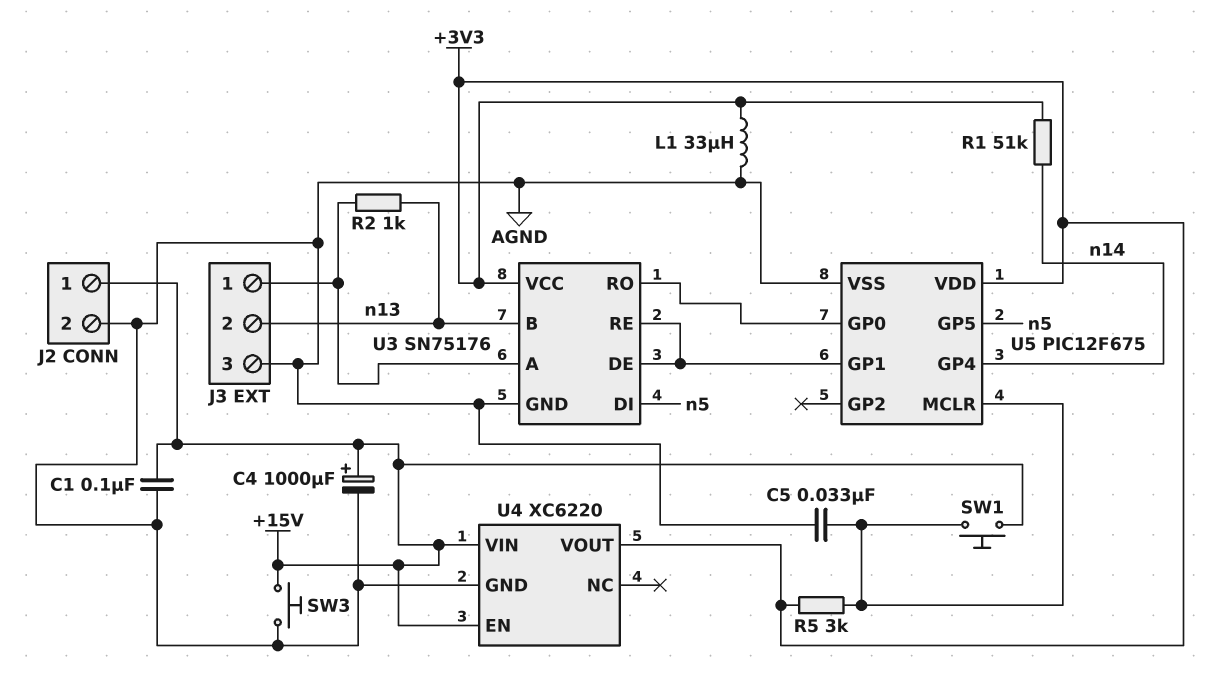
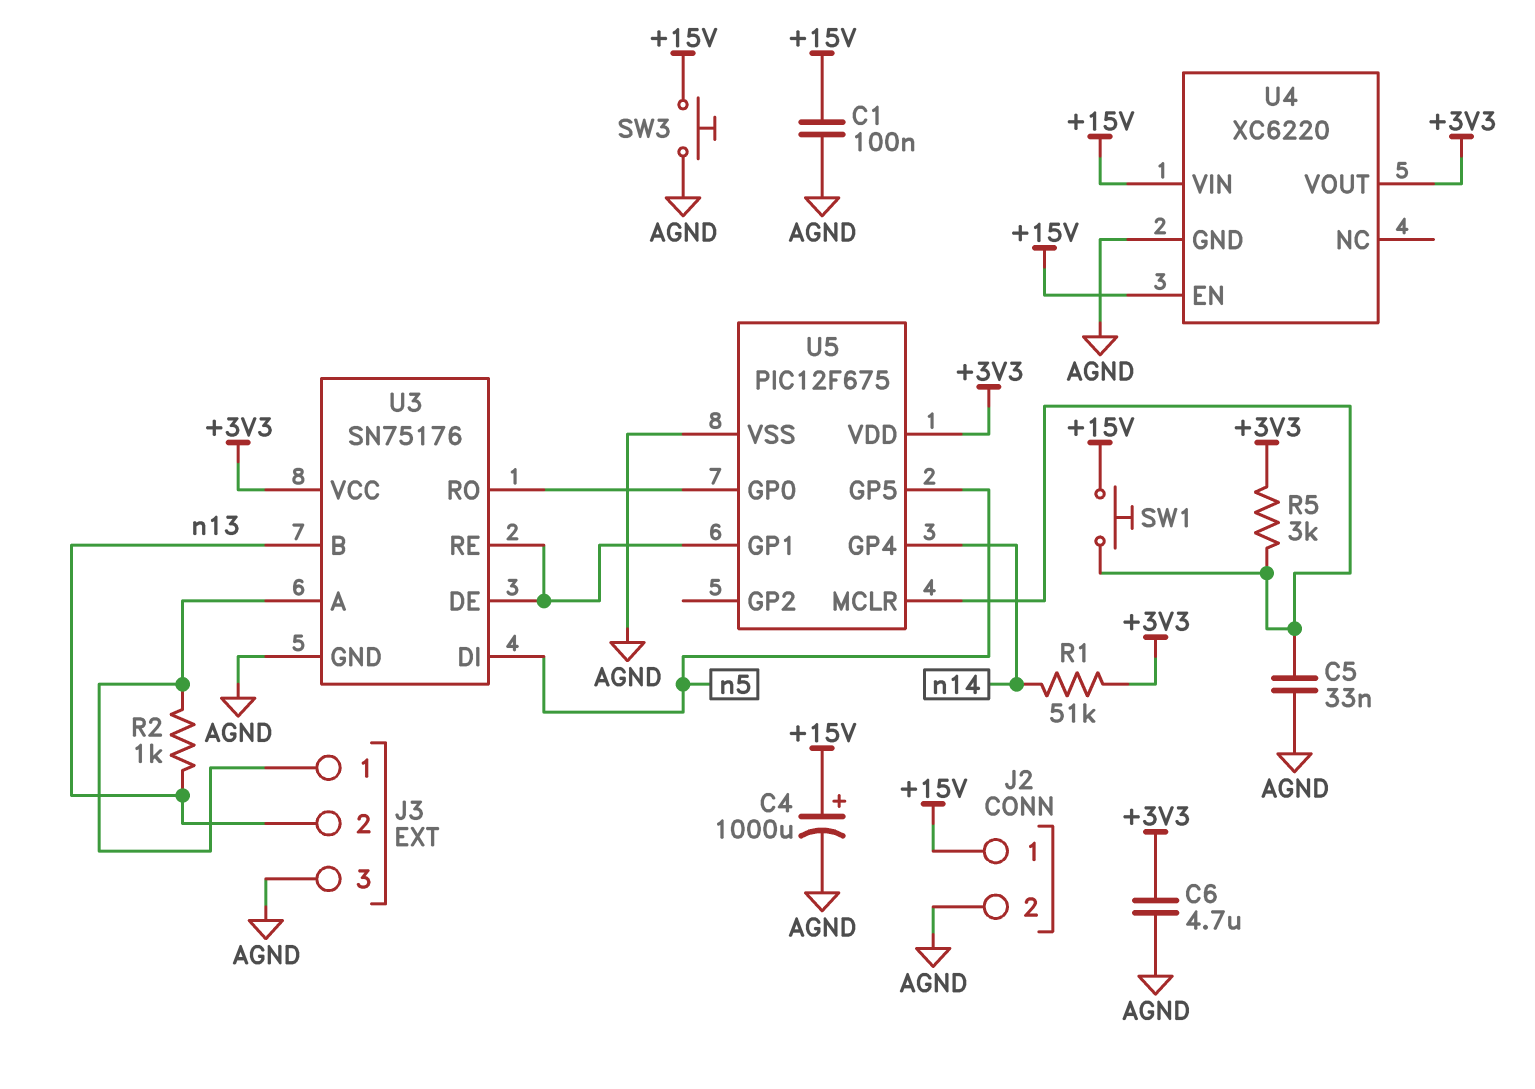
C6: none -> 4.7uF (+3V3, AGND)
L1: 33uH (+3V3, AGND) -> none

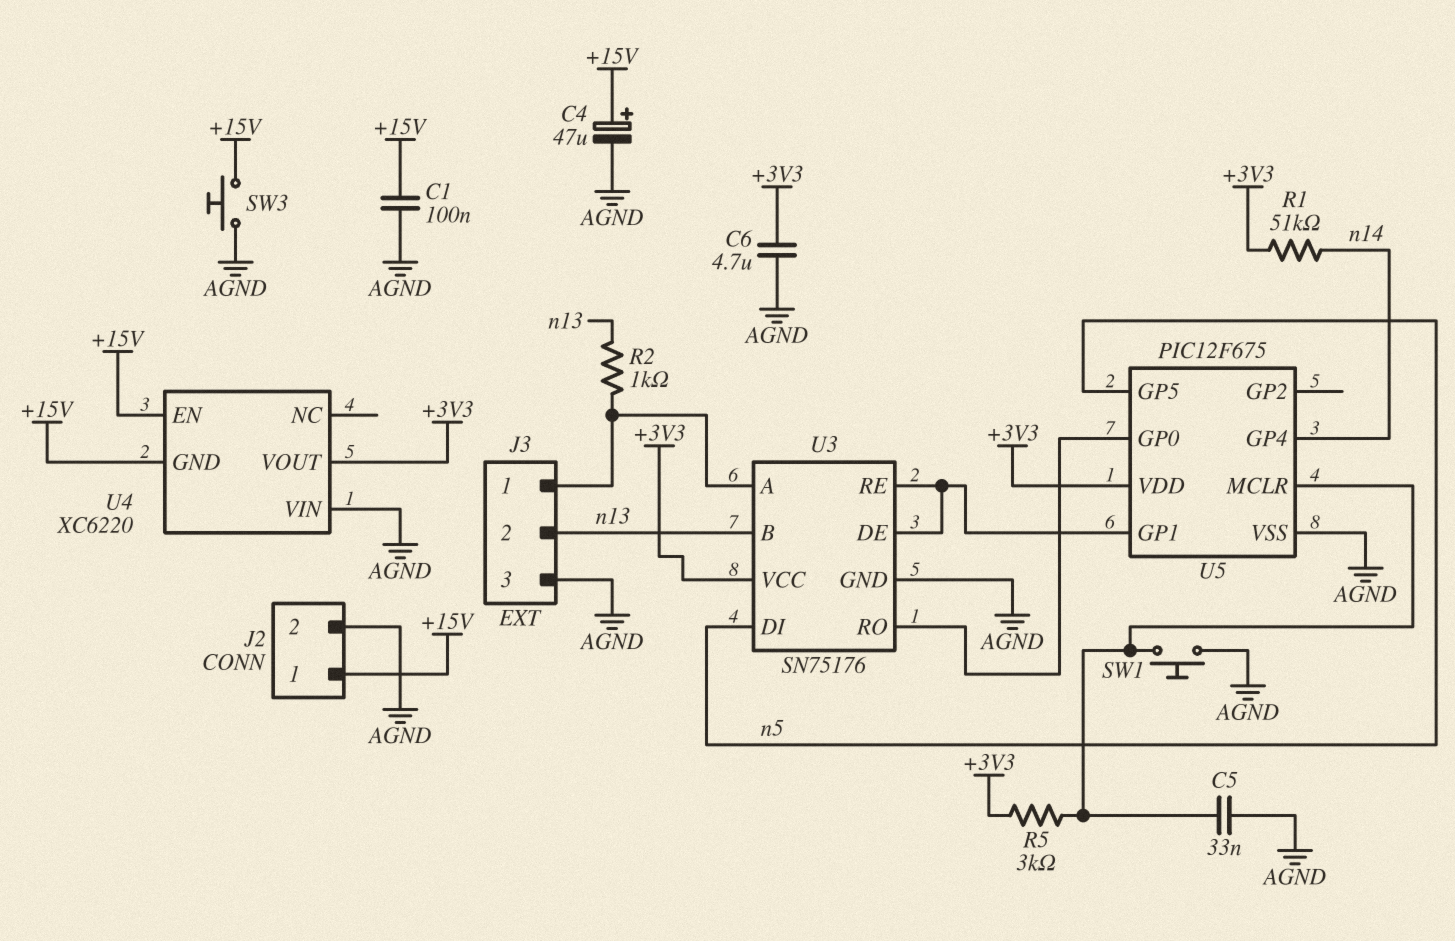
C4: 1000uF (plus +15V, minus AGND) -> 47uF (plus +15V, minus AGND)
SW1: button (+15V, U5/MCLR) -> button (AGND, U5/MCLR)
U4 pin GND: AGND -> +15V
U4 pin VIN: +15V -> AGND

